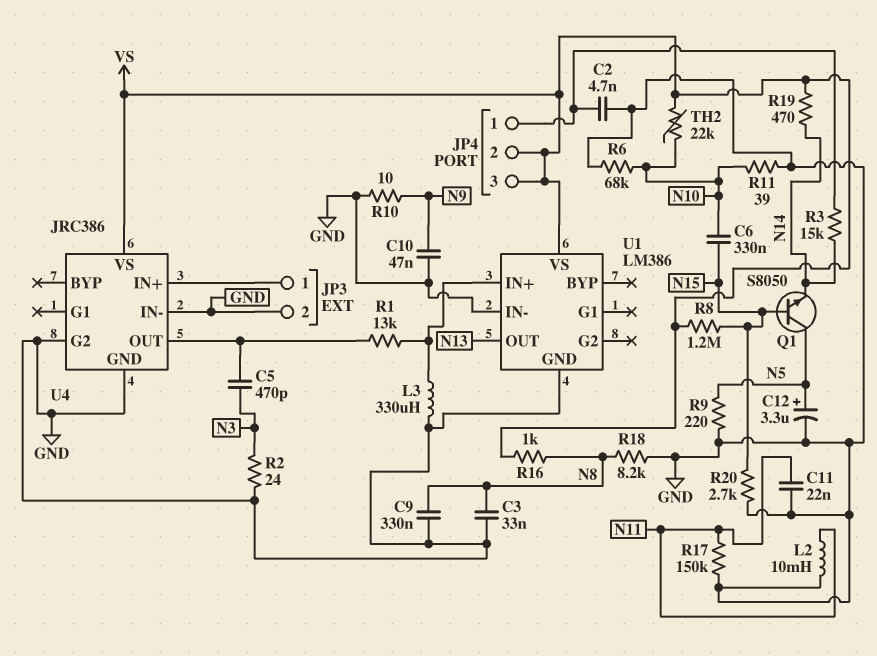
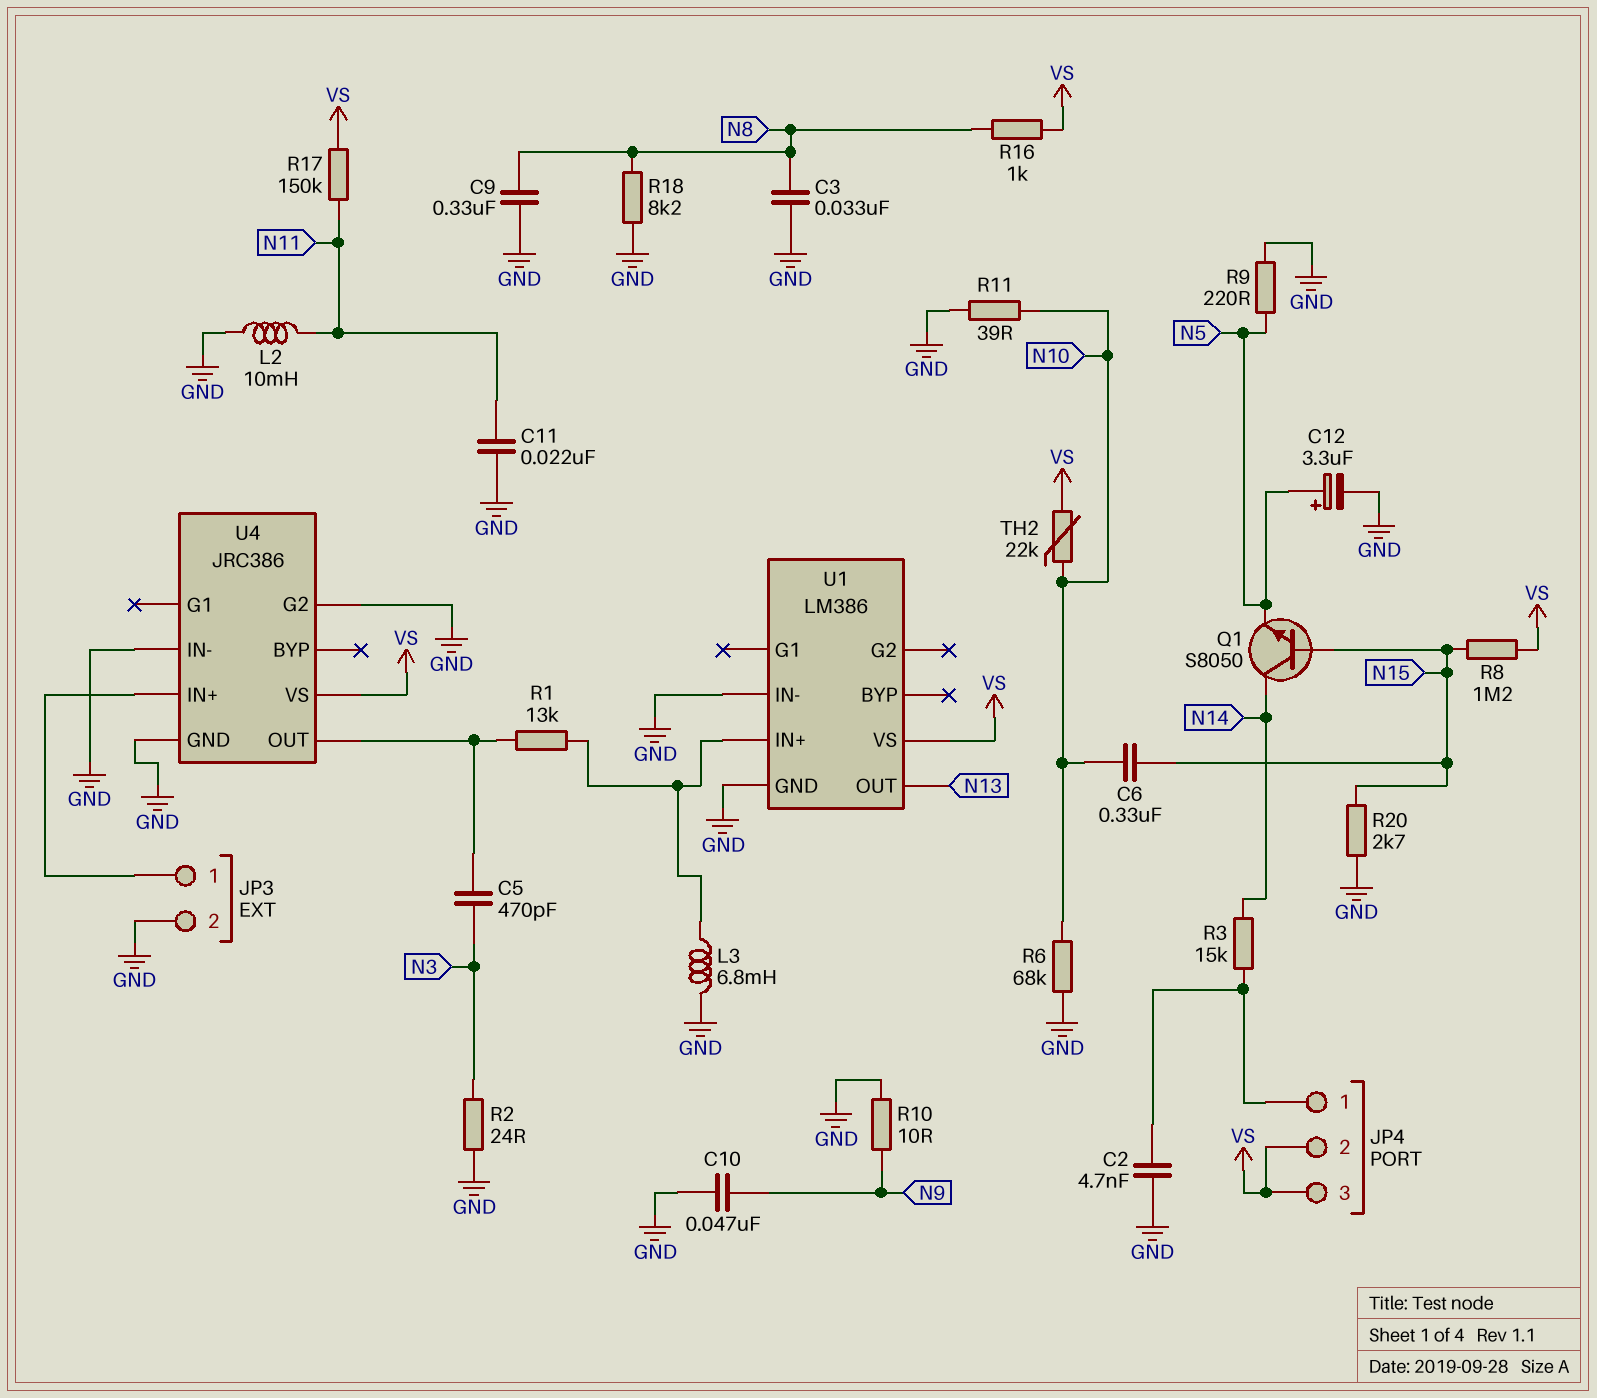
L3: 330uH (GND, U1/IN+) -> 6.8mH (GND, U1/IN+)
Q1: NPN S8050 (B N15, C N5, E N14) -> NPN S8050 (B N15, C N14, E N5)
R17: 150k (GND, N11) -> 150k (N11, VS)
R19: 470 (N14, VS) -> none

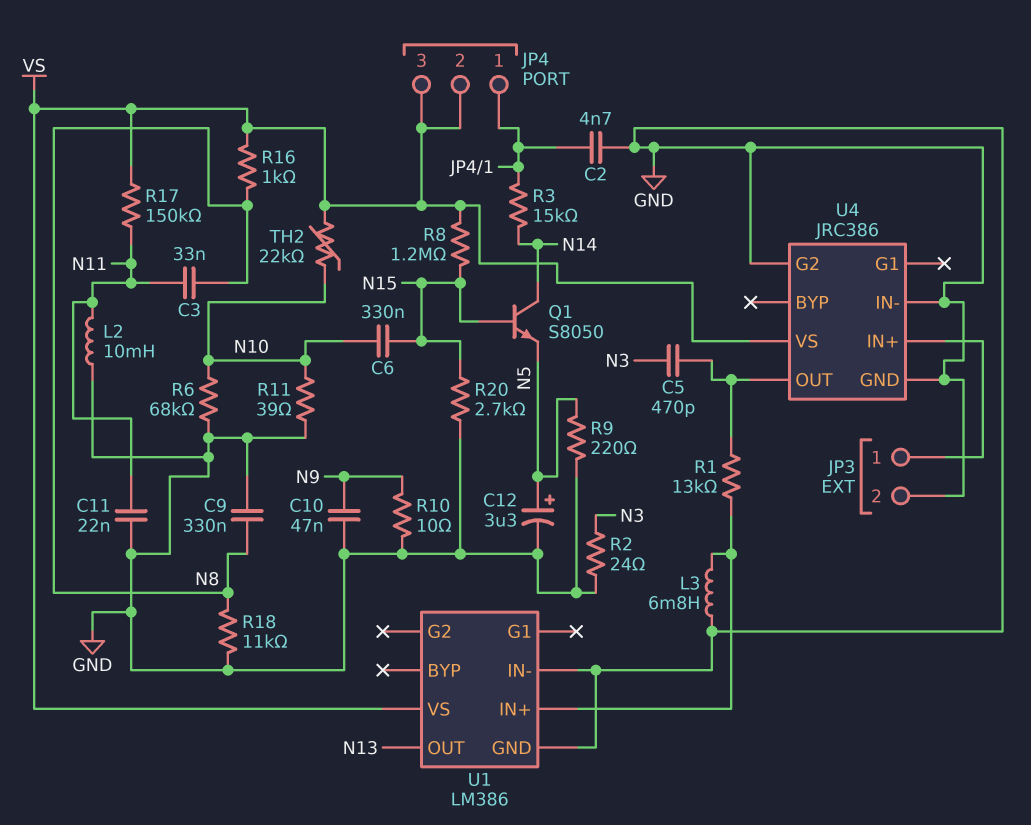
C3: 33nF (GND, N8) -> 33nF (N8, N11)
R18: 8.2k (GND, N8) -> 11k (GND, N8)

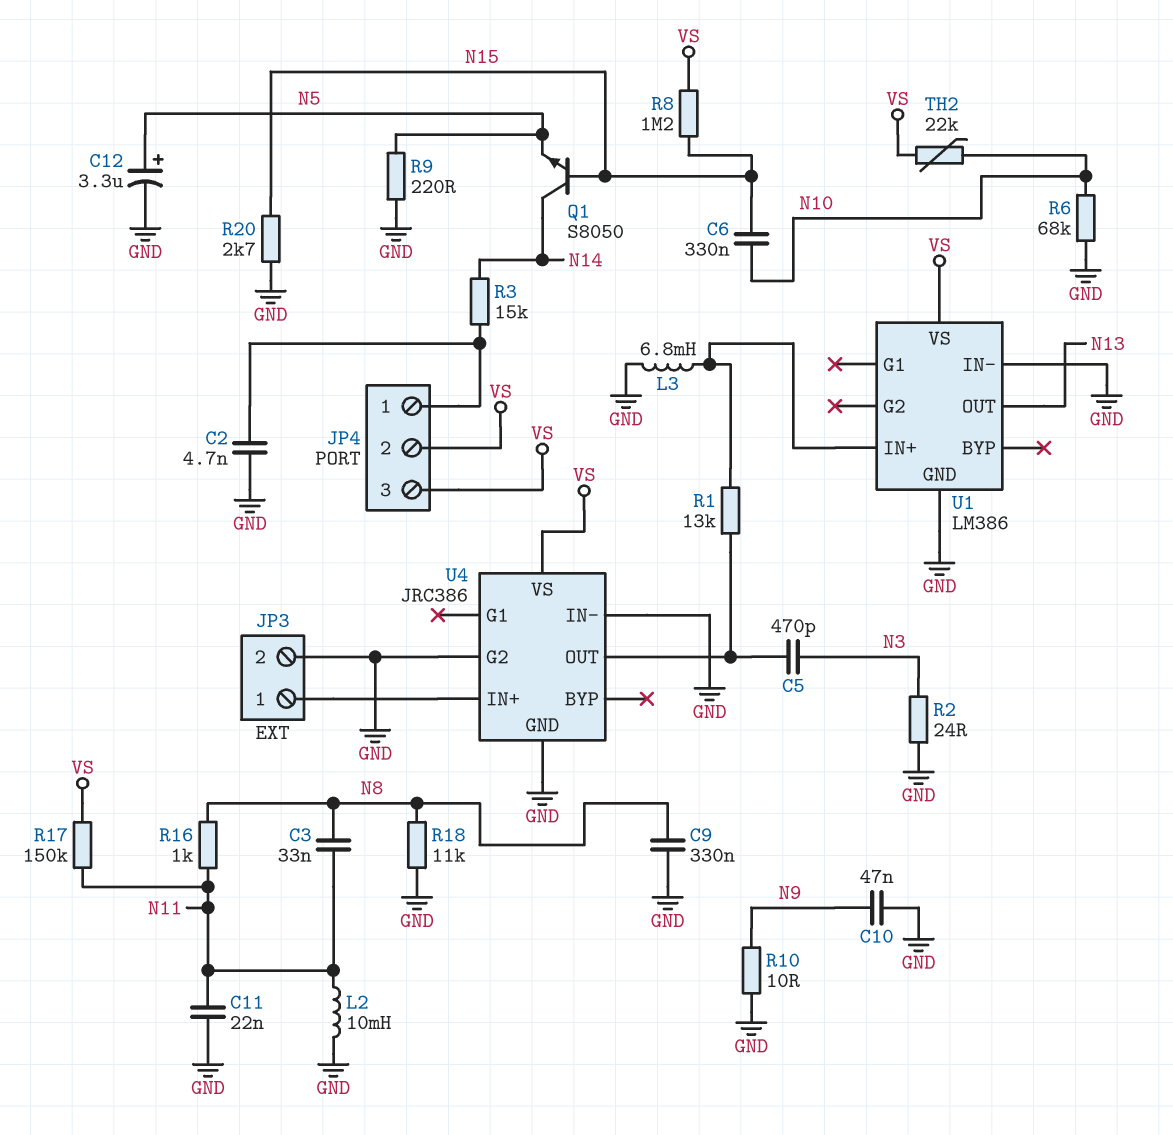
R11: 39 (GND, N10) -> none
R16: 1k (N8, VS) -> 1k (N8, N11)

